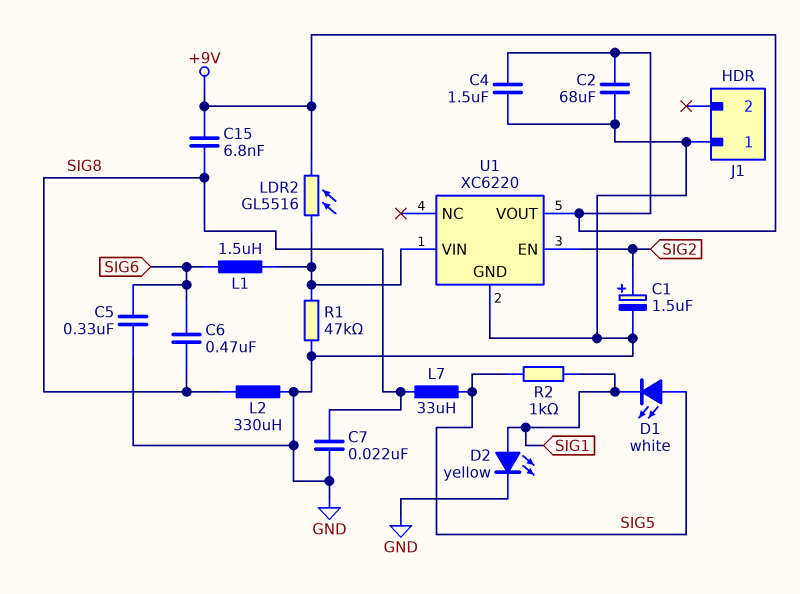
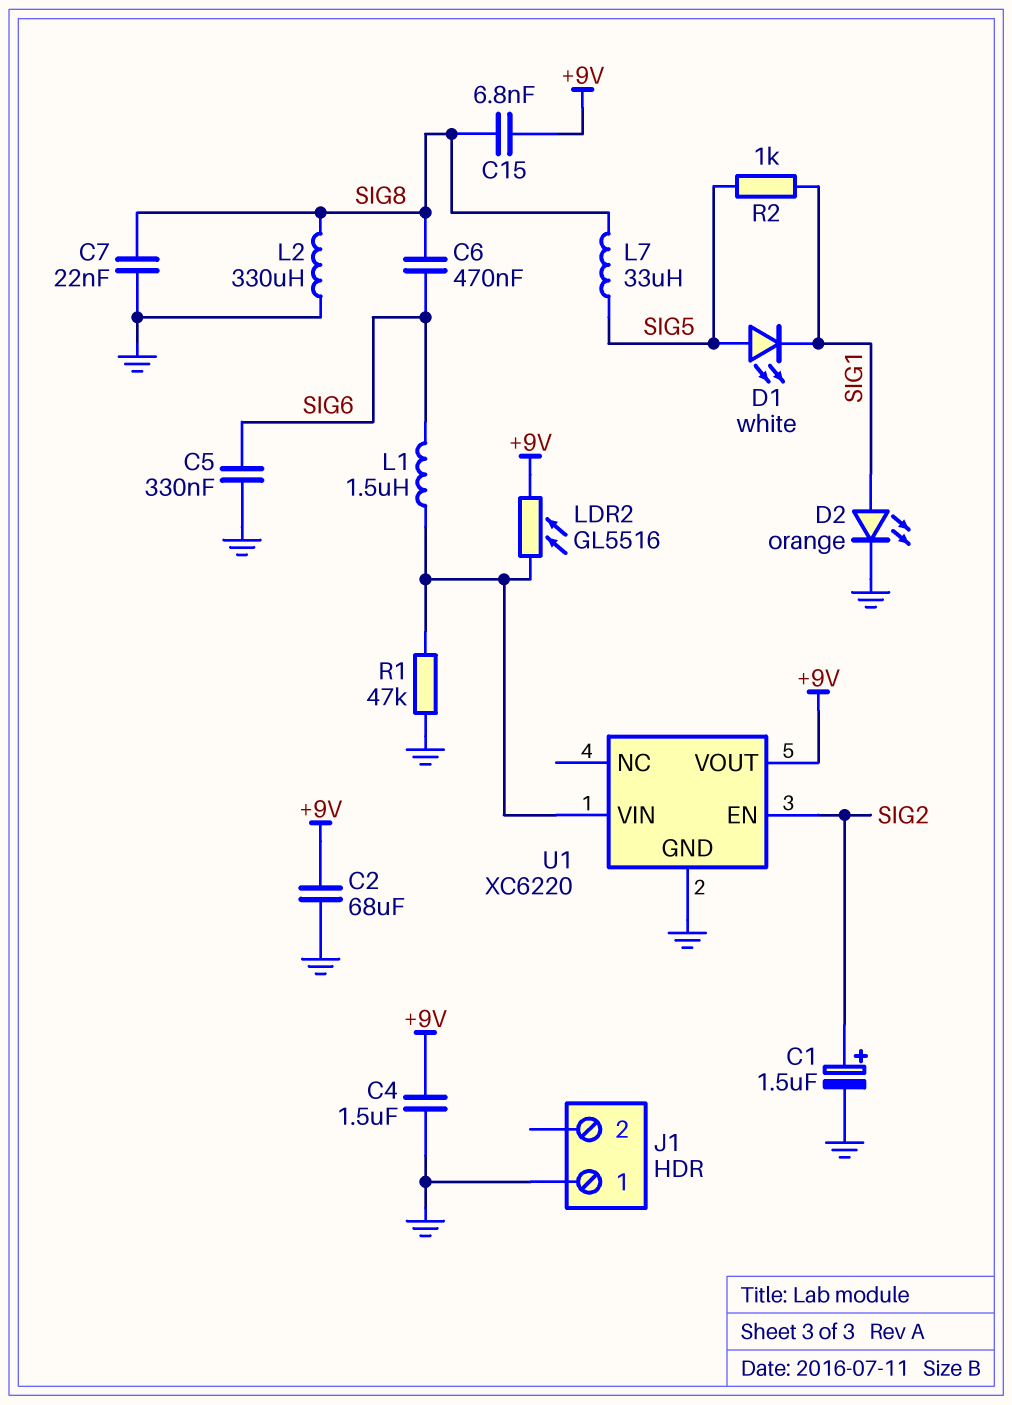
D2: LED yellow (A SIG1, K GND) -> LED orange (A SIG1, K GND)

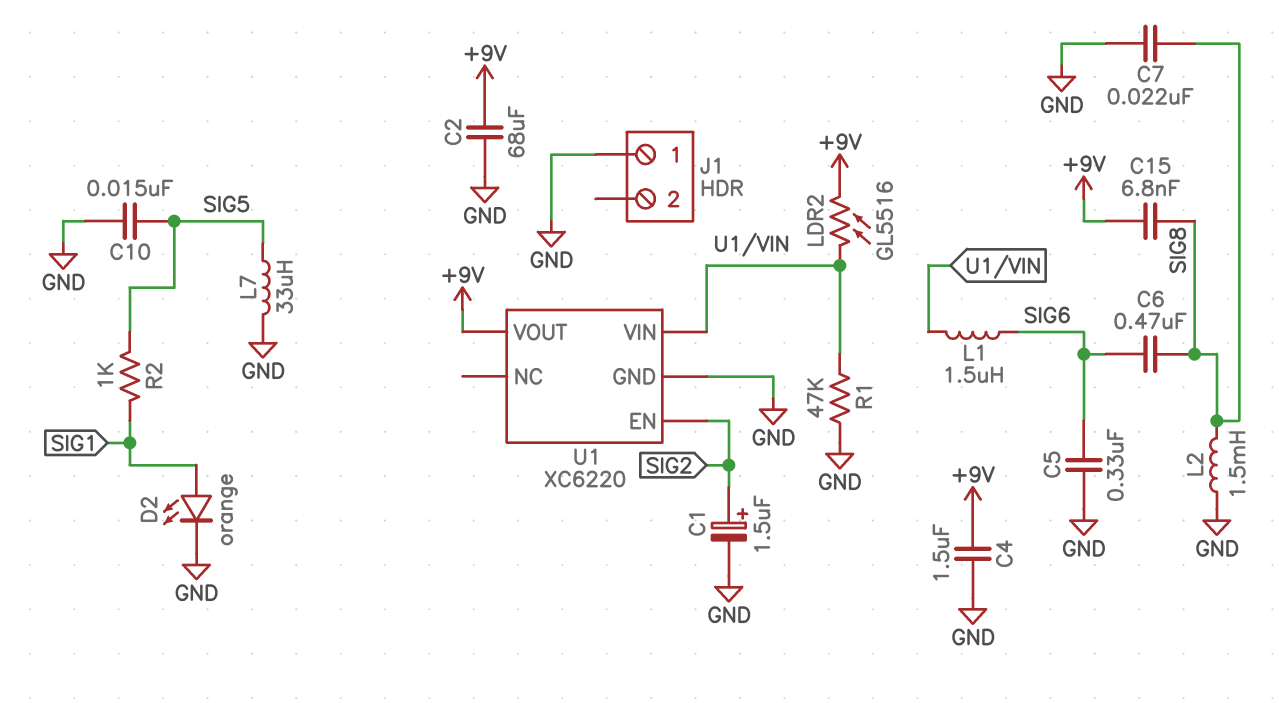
C10: none -> 15nF (GND, SIG5)
D1: LED white (A SIG5, K SIG1) -> none
L2: 330uH (GND, SIG8) -> 1.5mH (GND, SIG8)
L7: 33uH (SIG5, SIG8) -> 33uH (GND, SIG5)

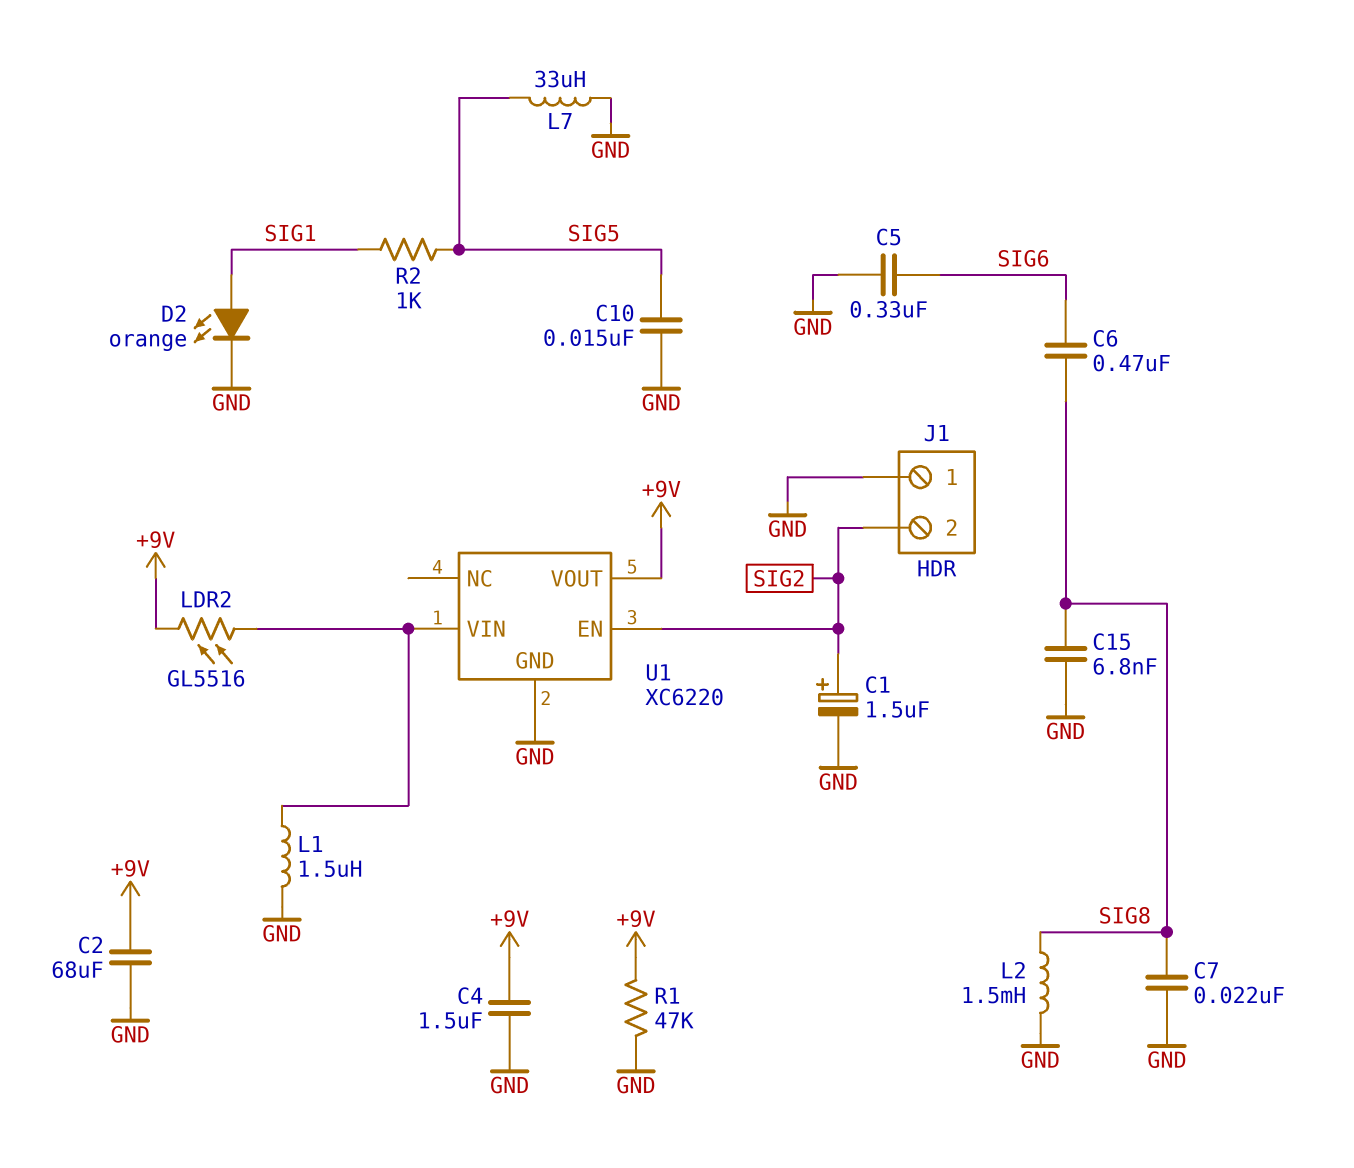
C15: 6.8nF (+9V, SIG8) -> 6.8nF (GND, SIG8)
J1 pin 2: none -> SIG2
L1: 1.5uH (SIG6, U1/VIN) -> 1.5uH (GND, U1/VIN)
R1: 47k (GND, U1/VIN) -> 47k (+9V, GND)

